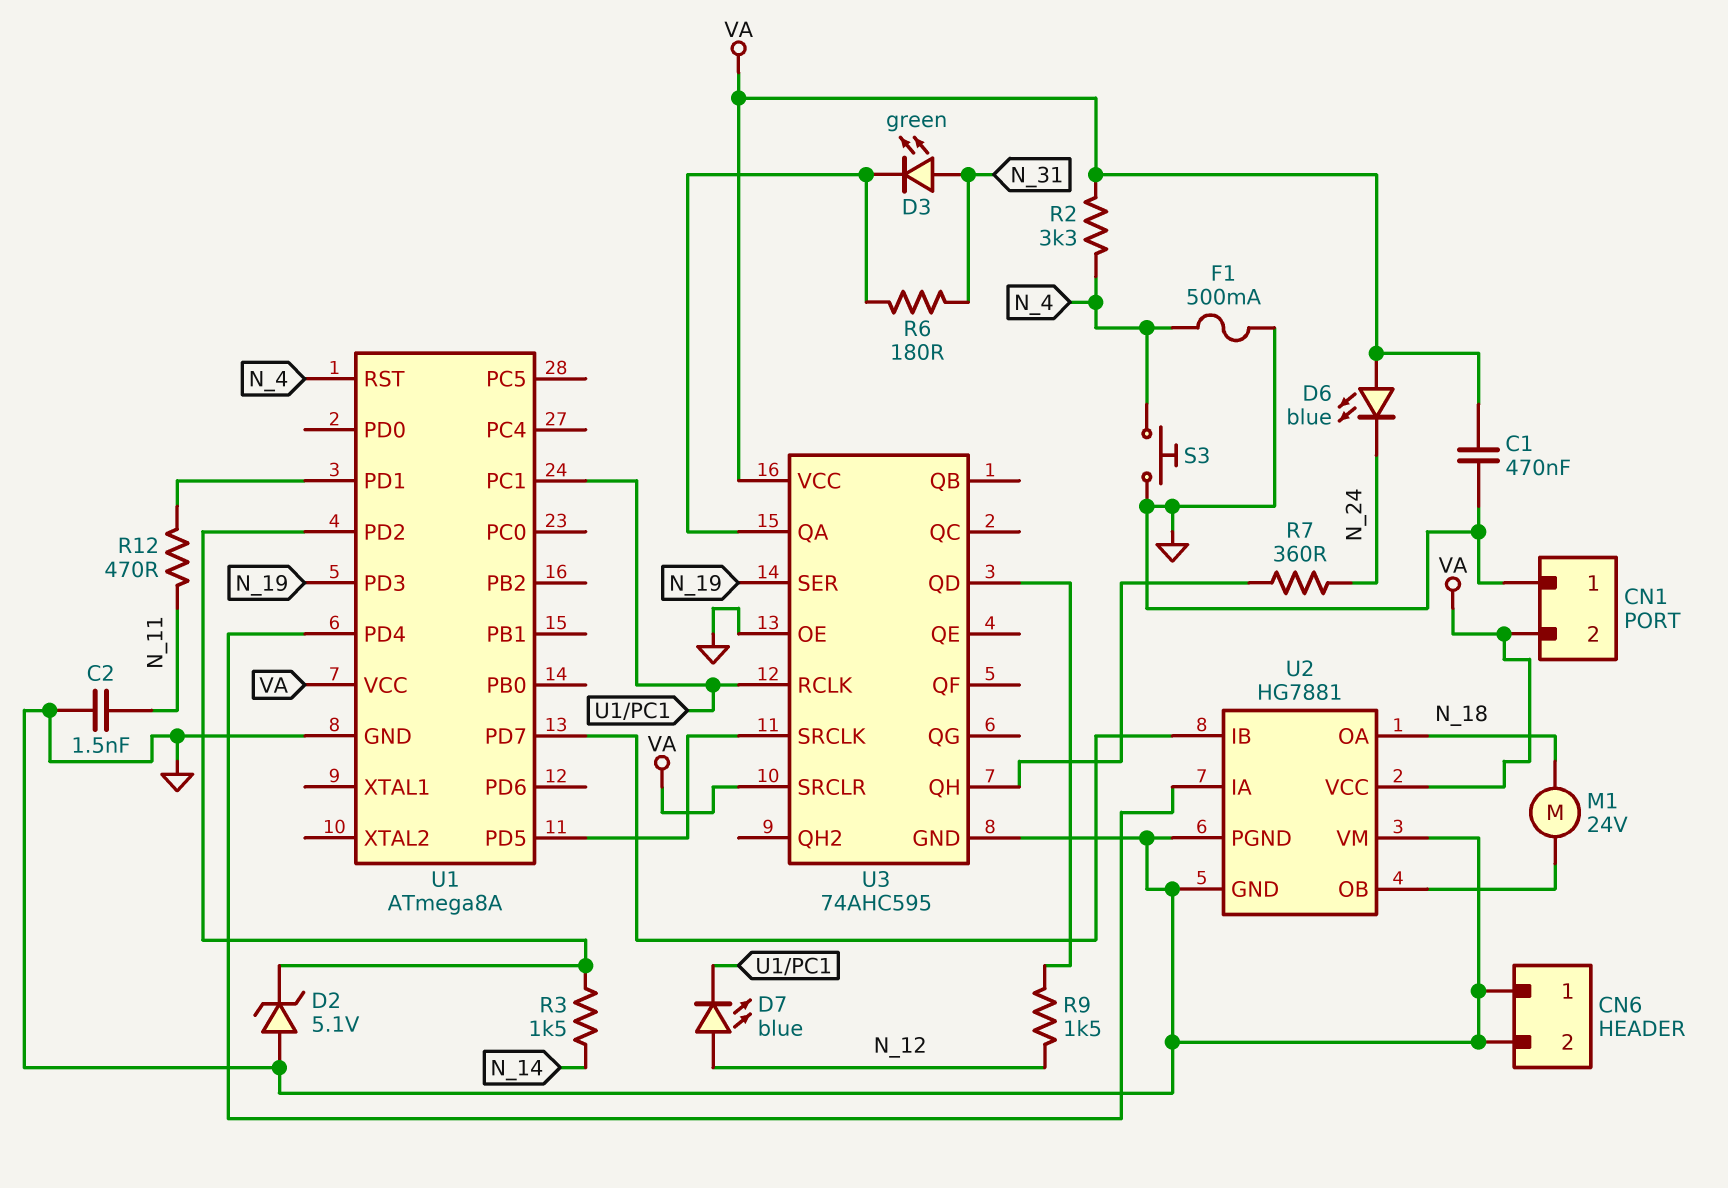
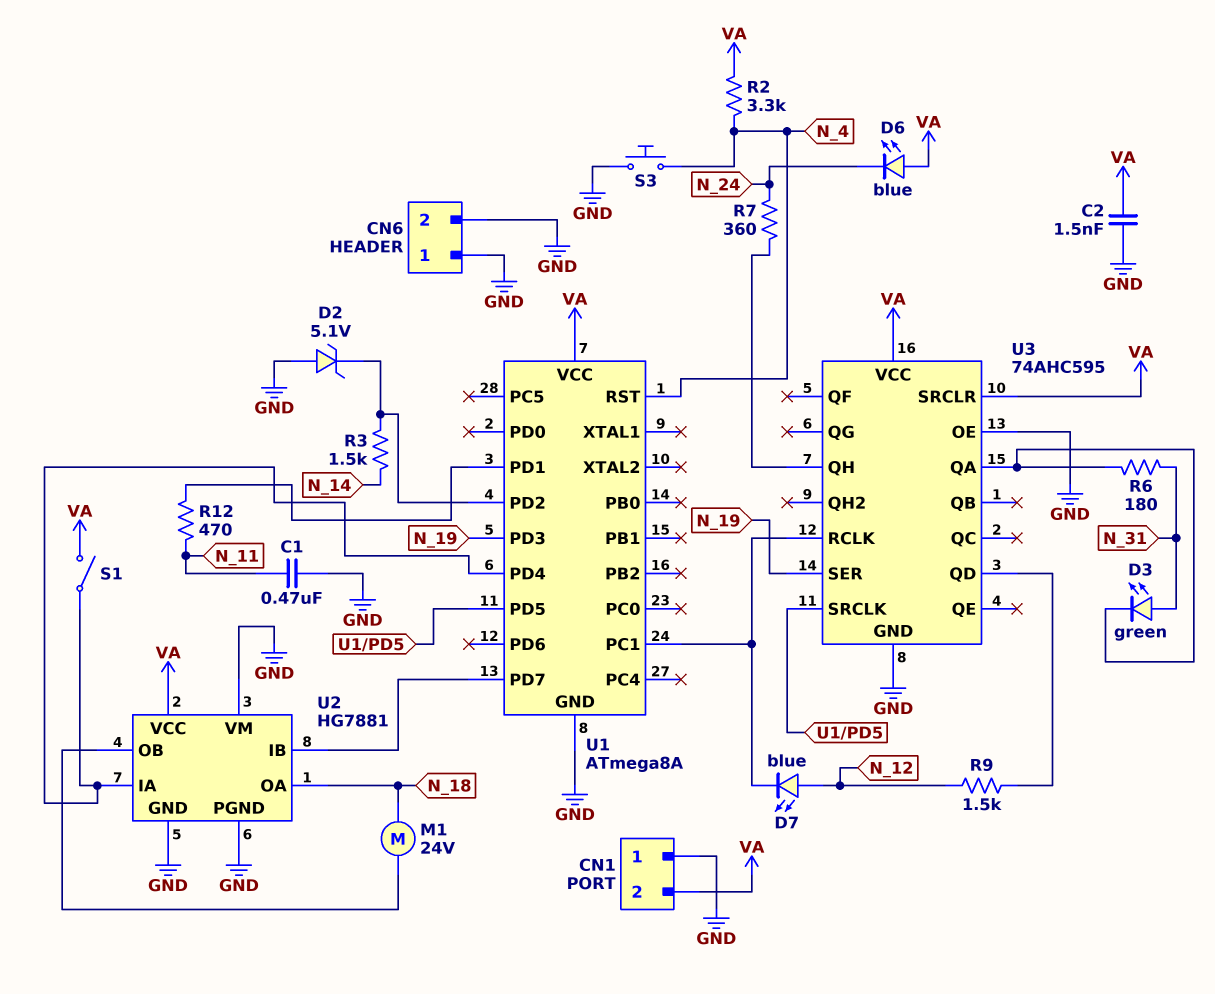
C1: 470nF (GND, VA) -> 470nF (GND, N_11)
C2: 1.5nF (GND, N_11) -> 1.5nF (GND, VA)
F1: 500mA (GND, N_4) -> none
S1: none -> switch (U1/PD4, VA)

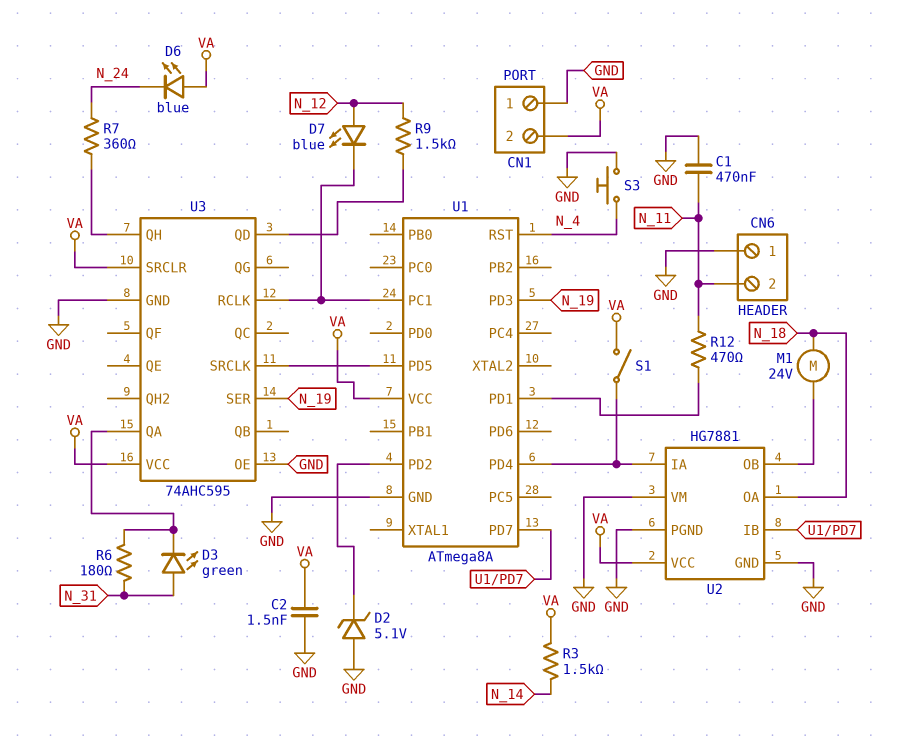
CN6 pin 2: GND -> N_11
R2: 3.3k (N_4, VA) -> none
R3: 1.5k (N_14, U1/PD2) -> 1.5k (N_14, VA)

